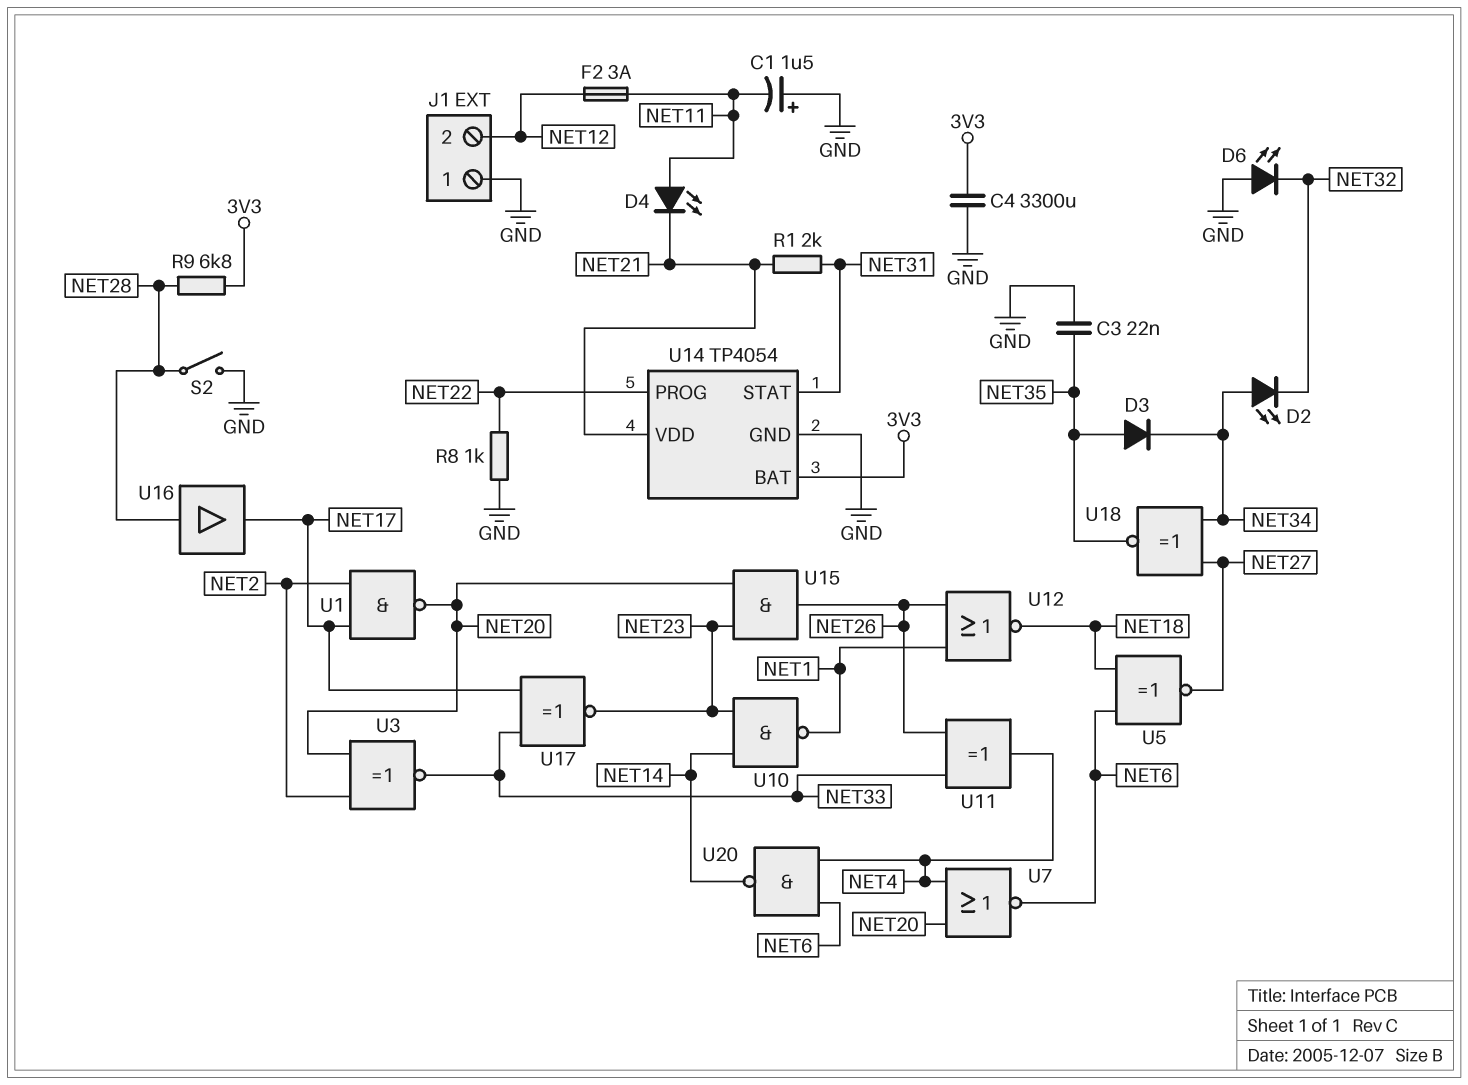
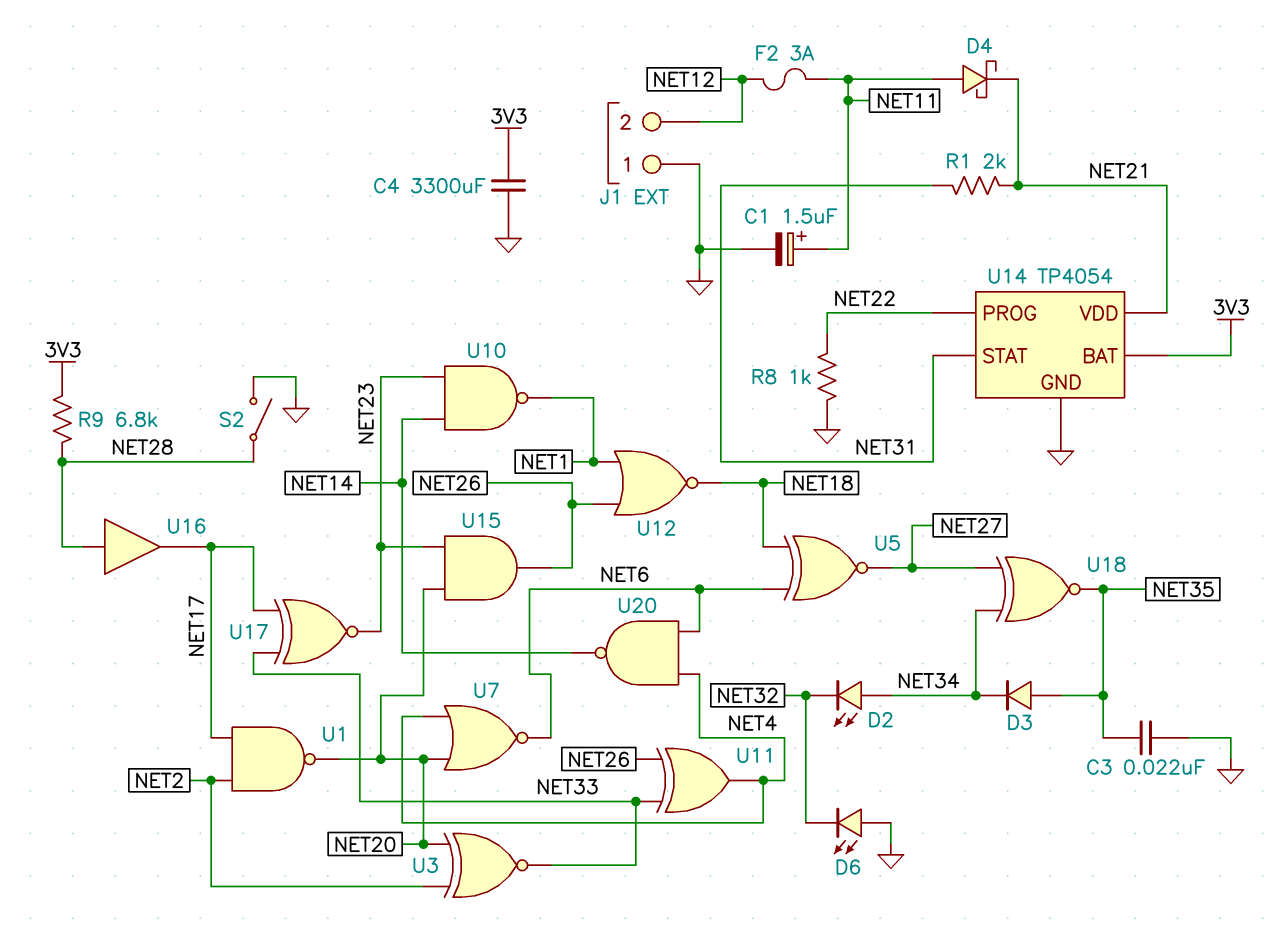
C1: 1.5uF (plus GND, minus NET11) -> 1.5uF (plus NET11, minus GND)
D4: LED (A NET11, K NET21) -> schottky (A NET11, K NET21)

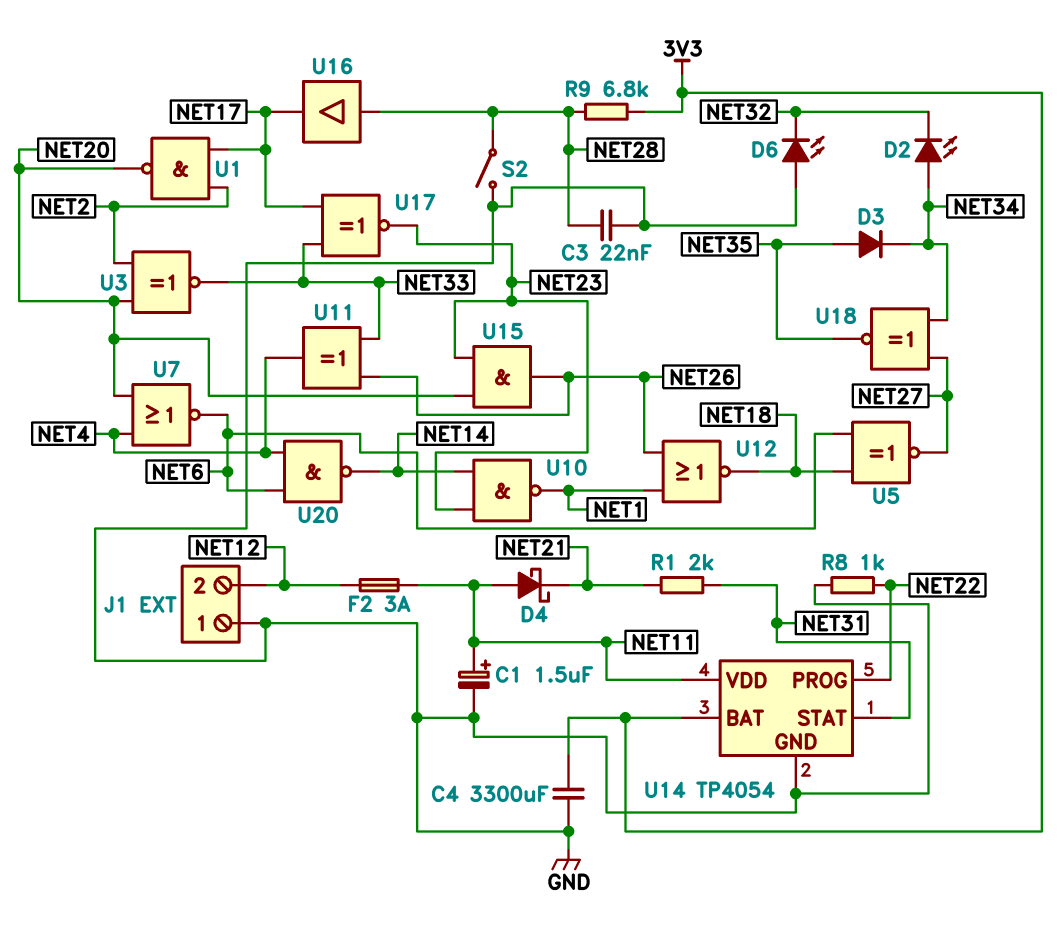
C3: 22nF (GND, NET35) -> 22nF (GND, NET28)
U14 pin VDD: NET21 -> NET11

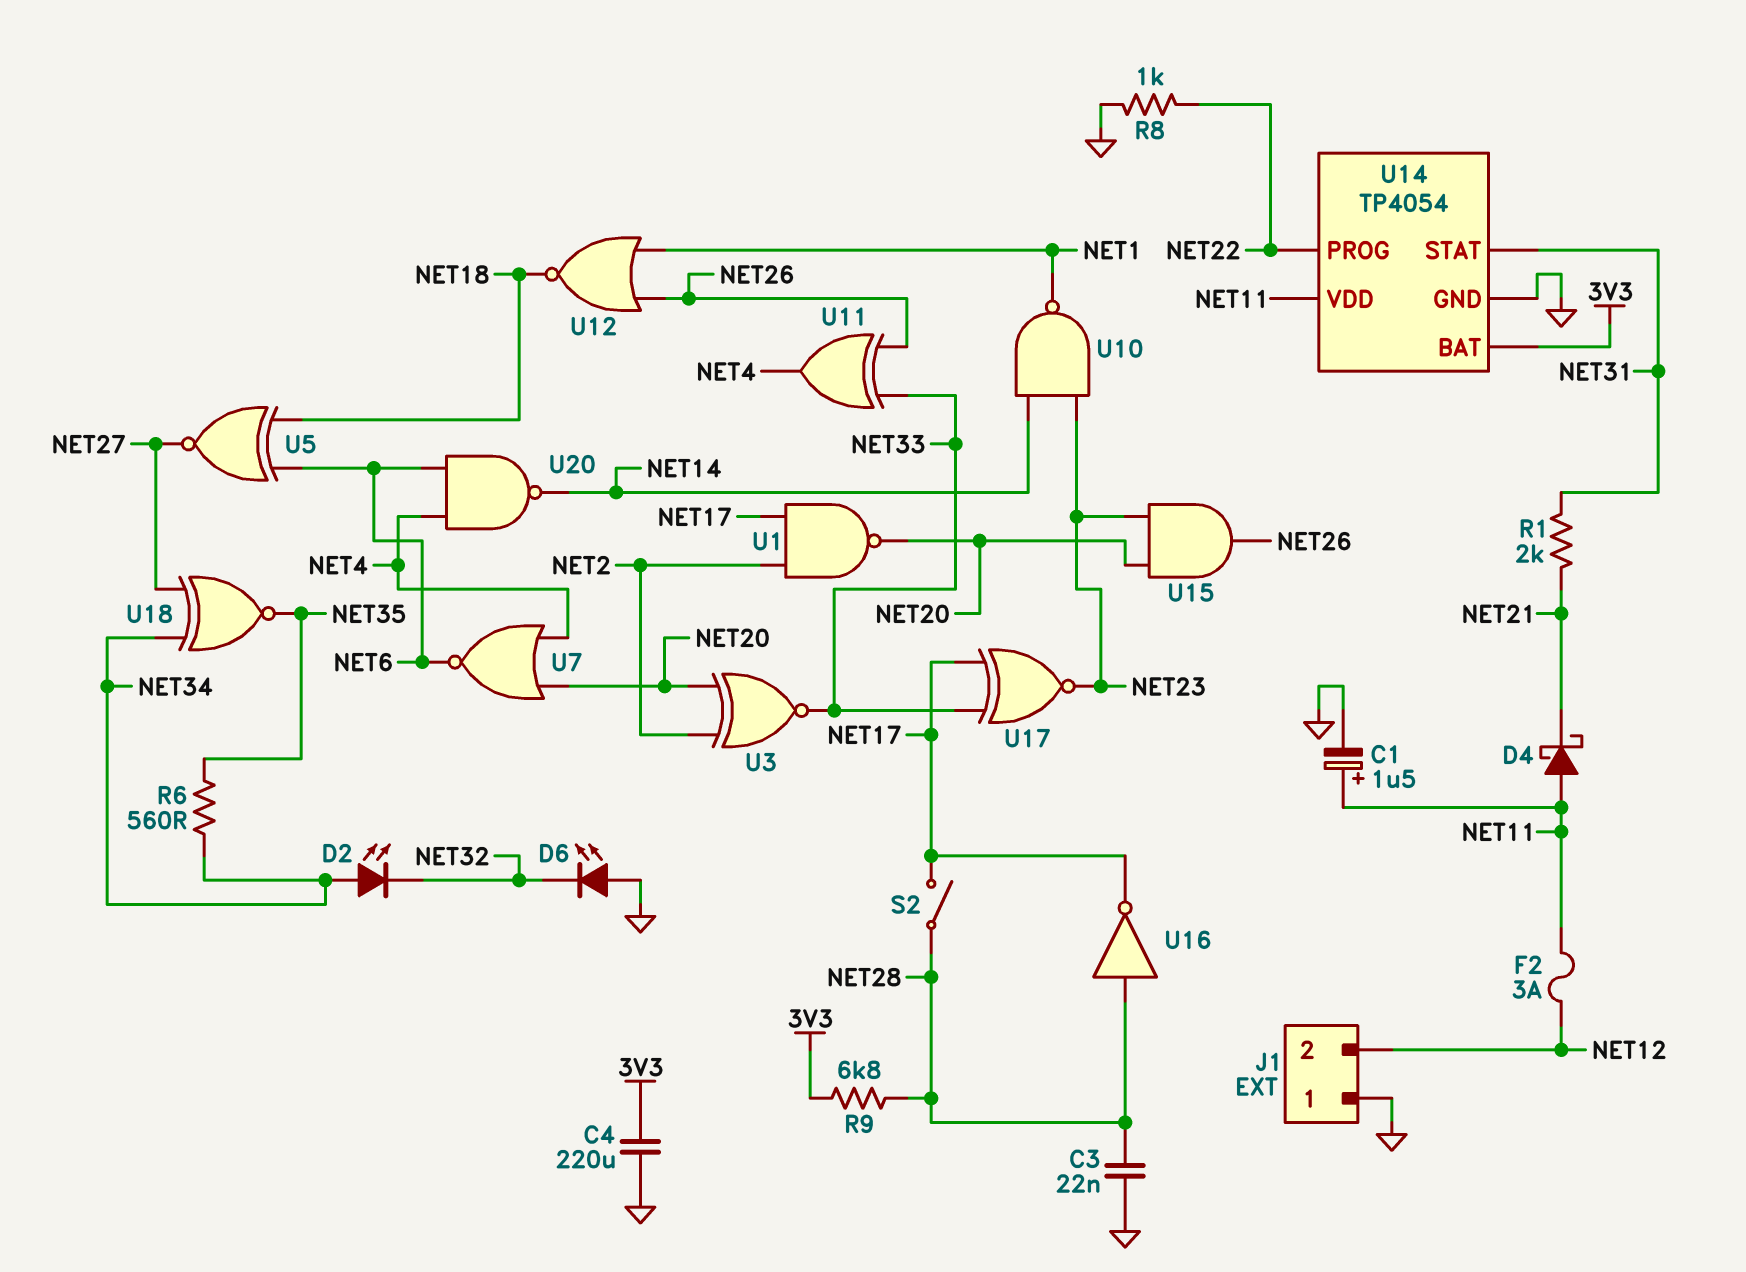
C4: 3300uF (3V3, GND) -> 220uF (3V3, GND)
D3: diode (A NET35, K NET34) -> none
R6: none -> 560 (NET34, NET35)
S2: switch (GND, NET28) -> switch (NET17, NET28)
U16: buffer (in NET28, out NET17) -> NOT (in NET28, out NET17)

